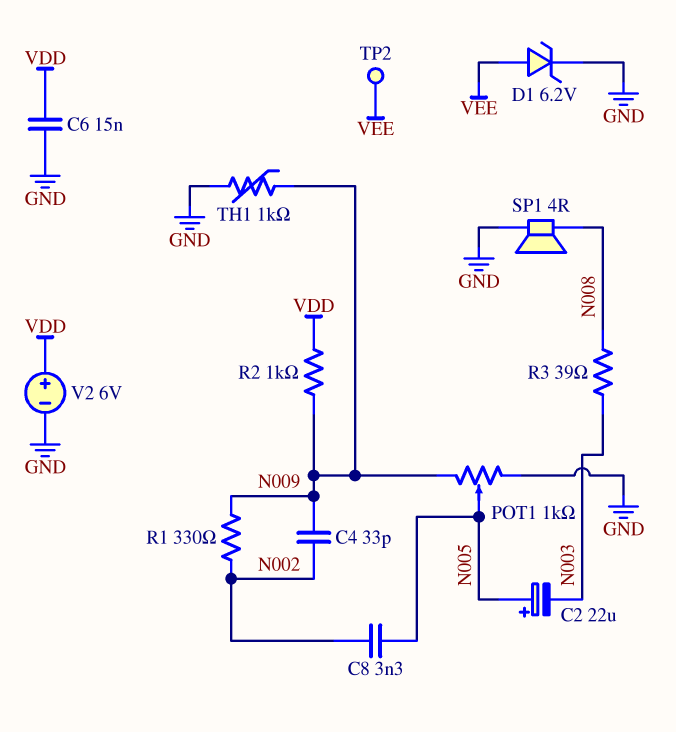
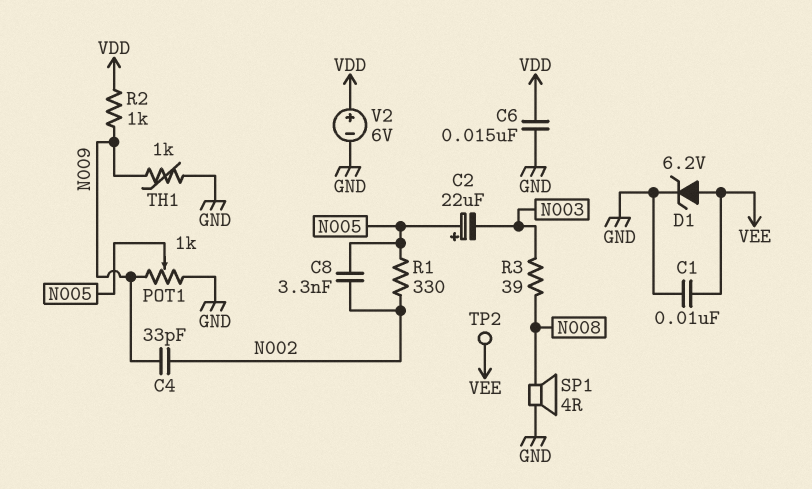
C1: none -> 10nF (GND, VEE)
R1: 330 (N002, N009) -> 330 (N002, N005)

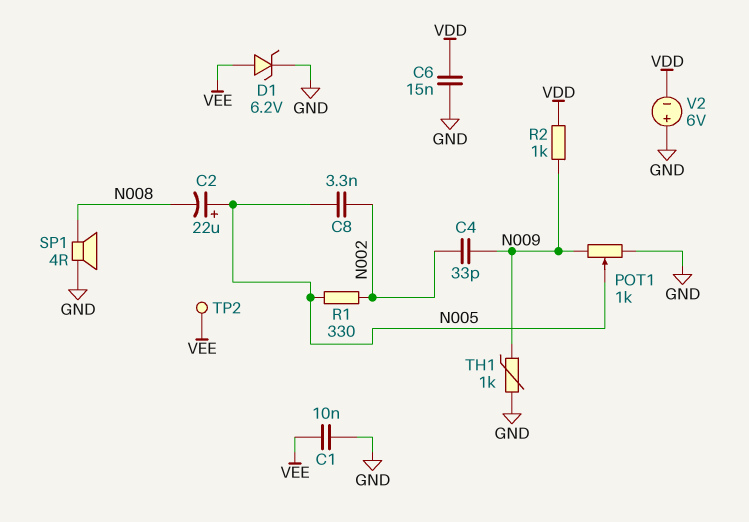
C2: 22uF (plus N005, minus N003) -> 22uF (plus N005, minus N008)
R3: 39 (N003, N008) -> none
V2: 6V (plus VDD, minus GND) -> 6V (plus GND, minus VDD)

